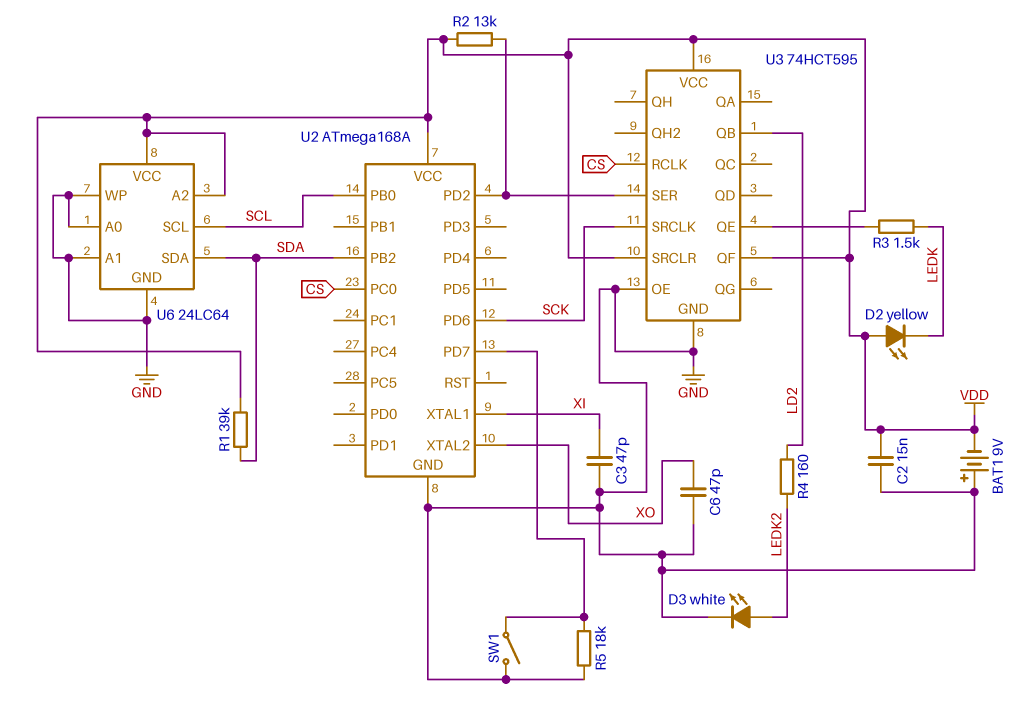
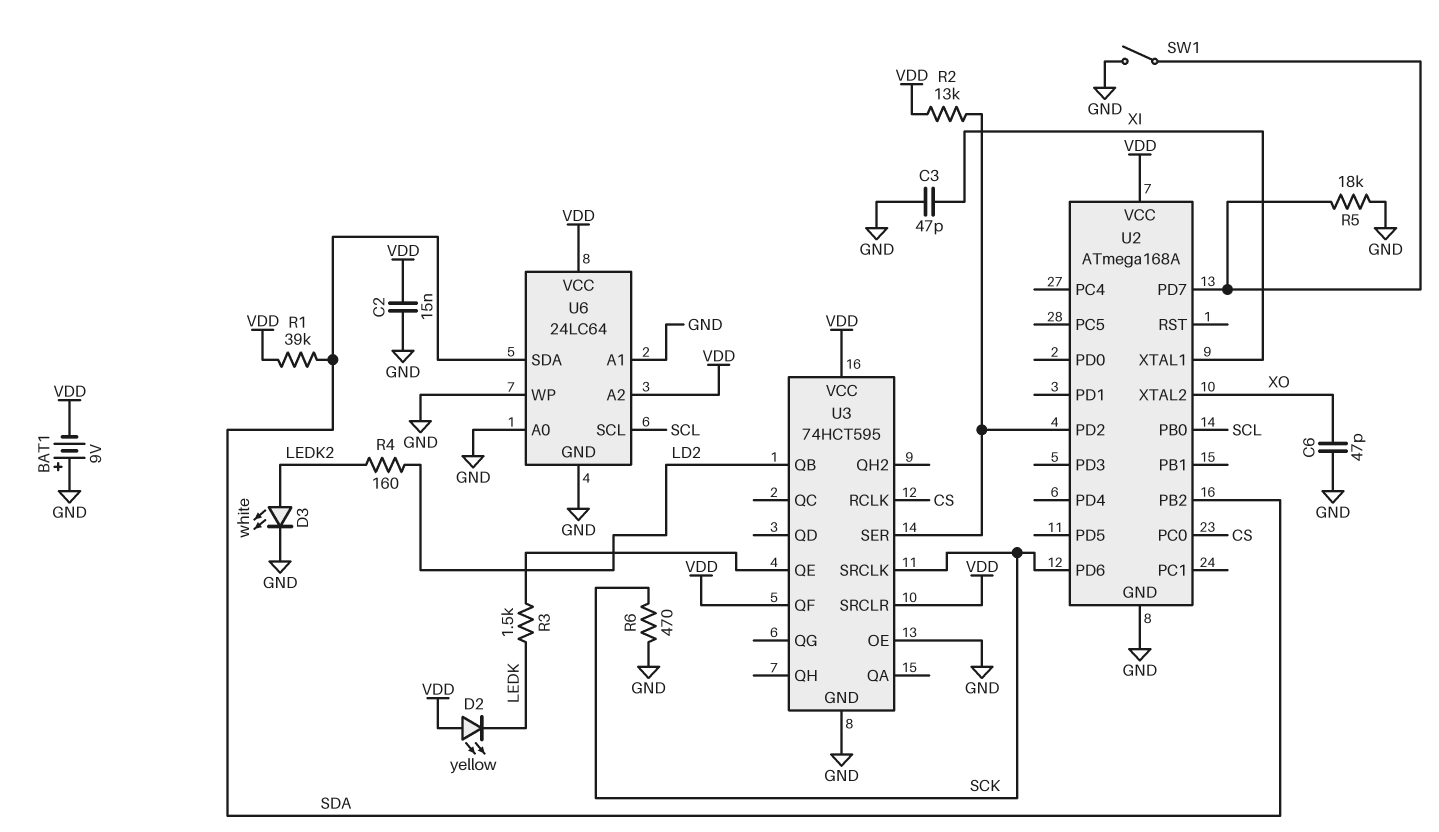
R6: none -> 470 (GND, SCK)

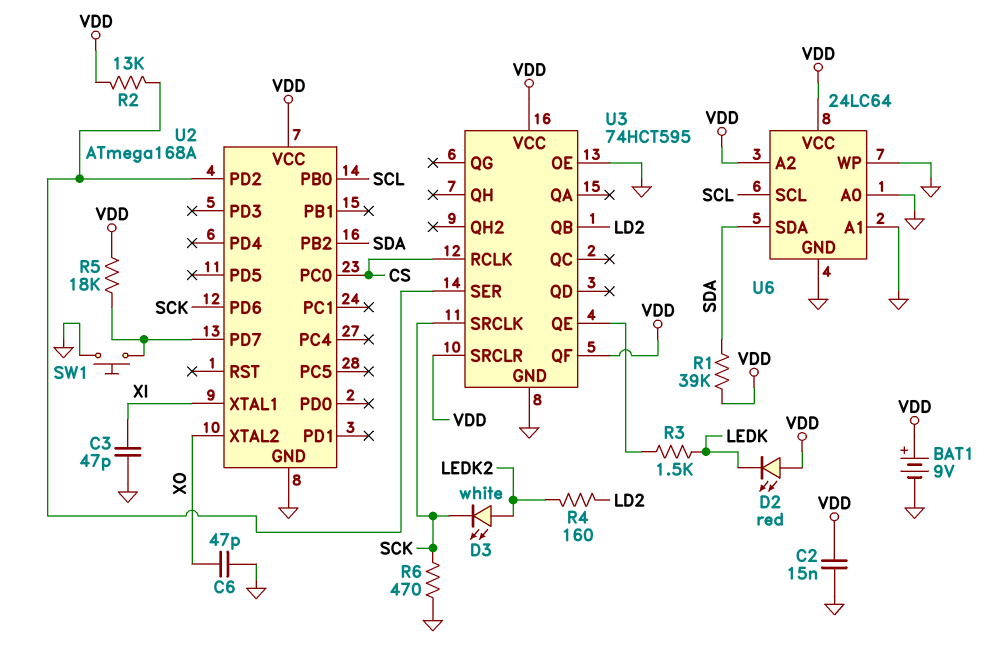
BAT1: 9V (plus GND, minus VDD) -> 9V (plus VDD, minus GND)
D2: LED yellow (A VDD, K LEDK) -> LED red (A VDD, K LEDK)
D3: LED white (A LEDK2, K GND) -> LED white (A LEDK2, K SCK)
R5: 18k (GND, U2/PD7) -> 18k (U2/PD7, VDD)
SW1: switch (GND, U2/PD7) -> button (GND, U2/PD7)

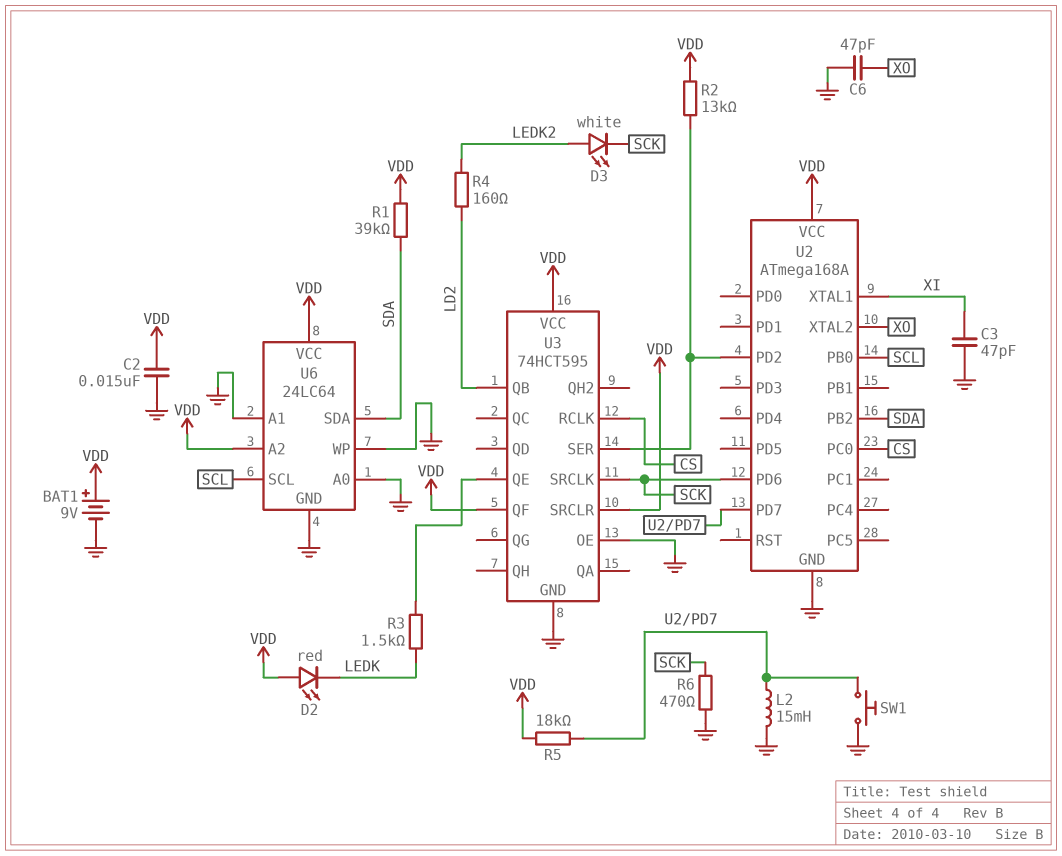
L2: none -> 15mH (GND, U2/PD7)

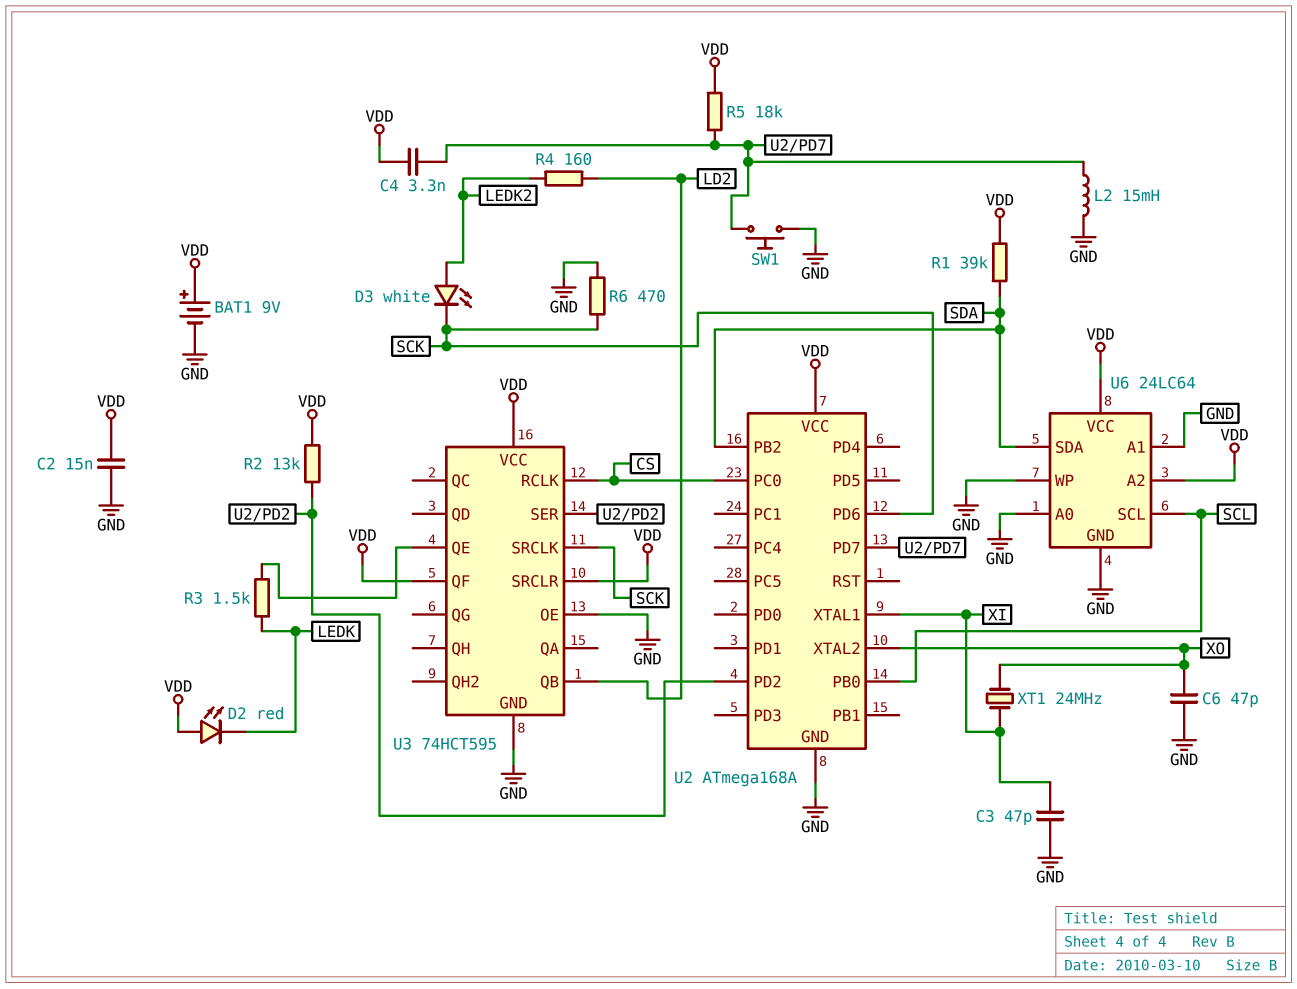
C4: none -> 3.3nF (U2/PD7, VDD)
XT1: none -> 24MHz (XI, XO)

